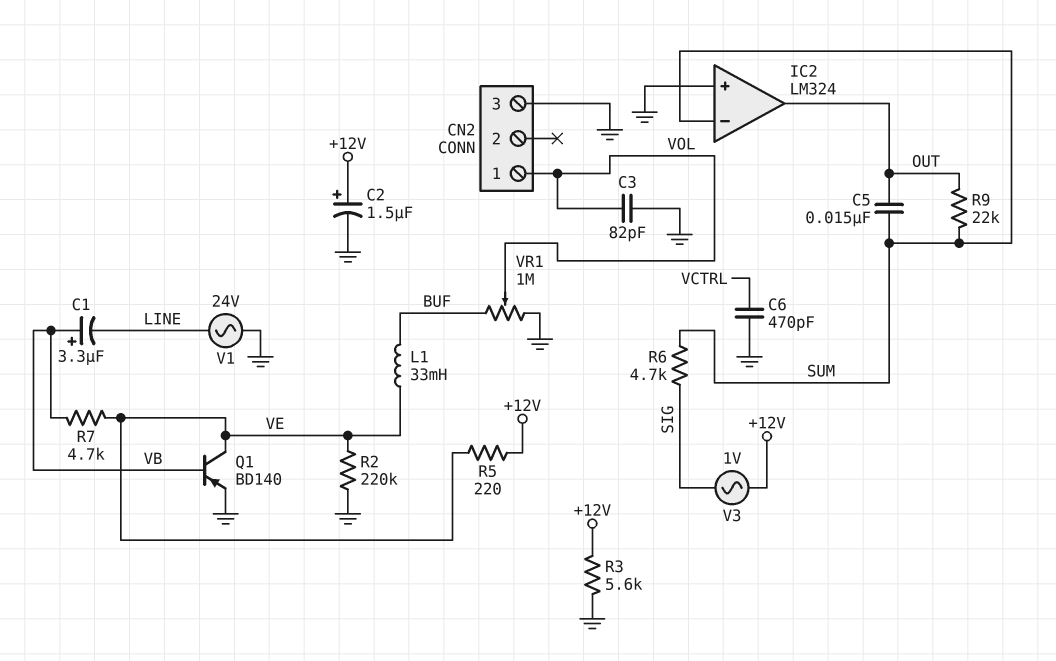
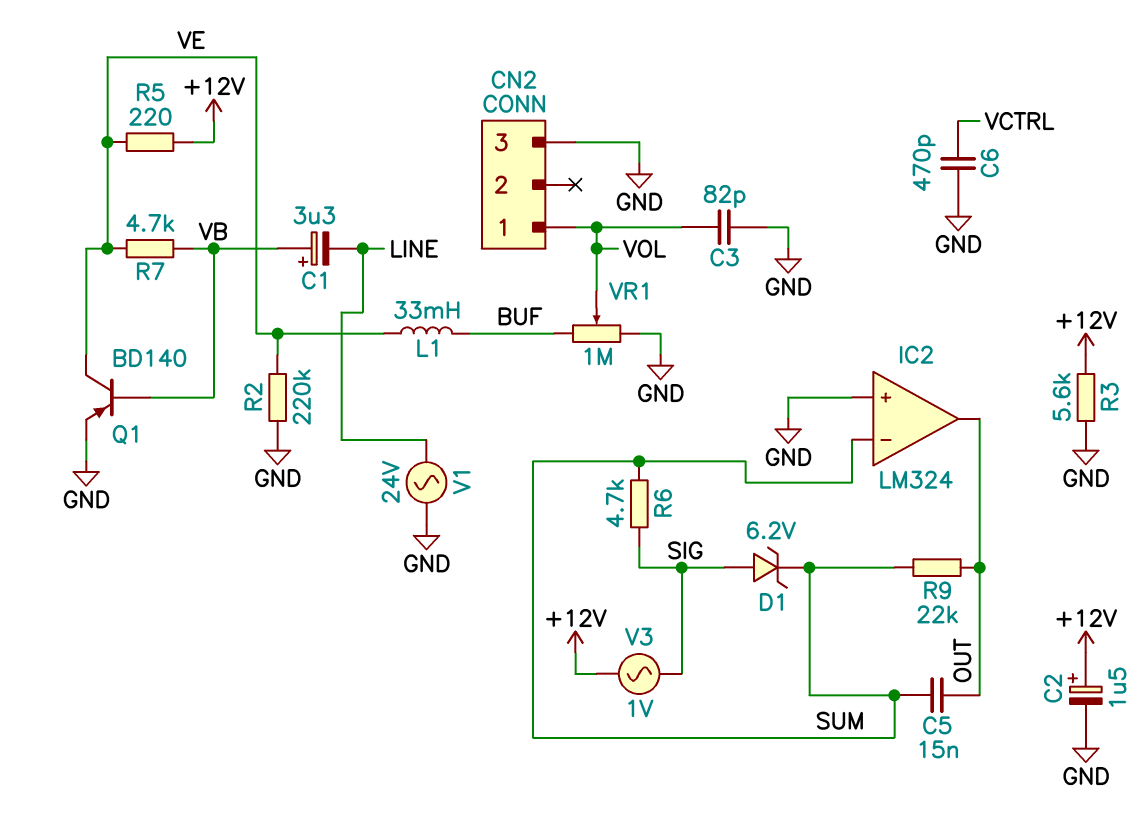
D1: none -> zener 6.2V (A SIG, K SUM)

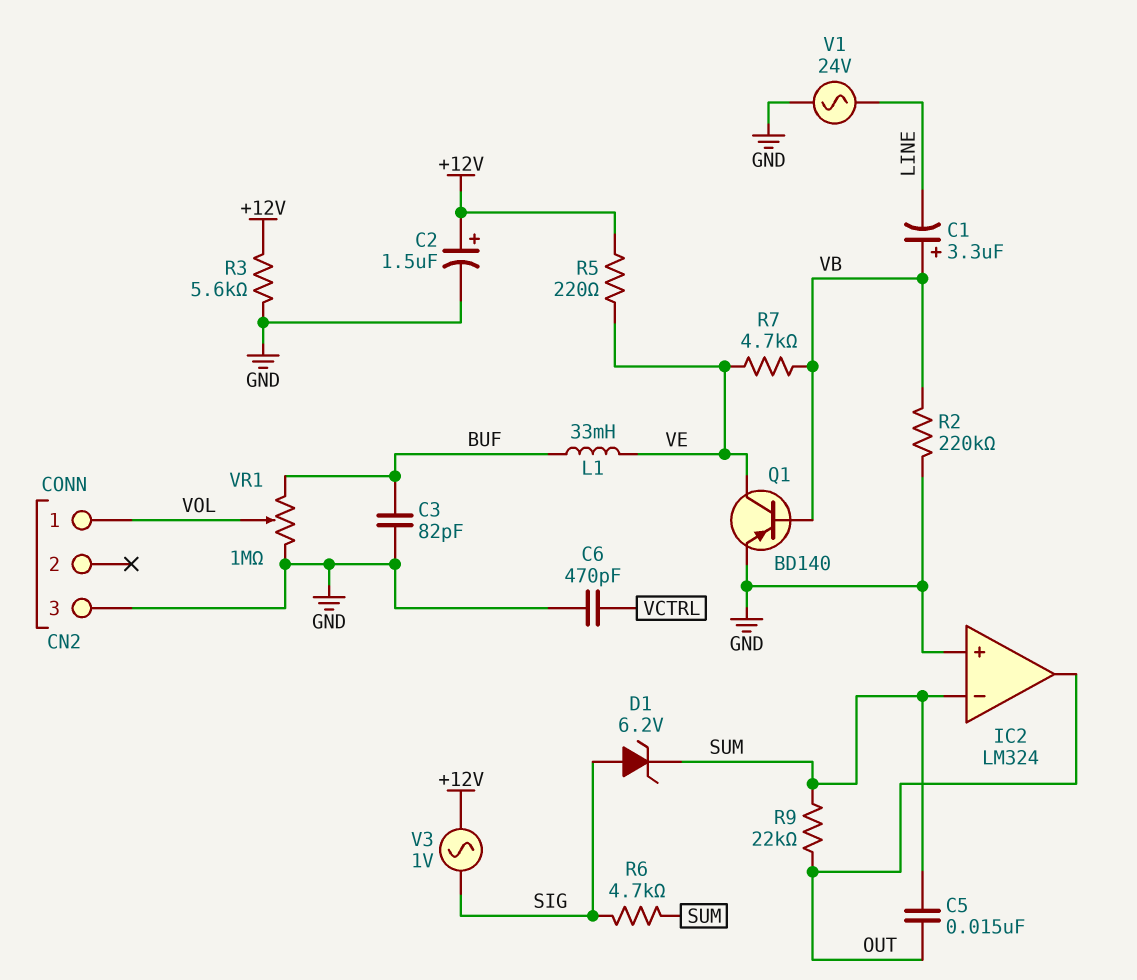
C3: 82pF (GND, VOL) -> 82pF (BUF, GND)
R2: 220k (GND, VE) -> 220k (GND, VB)

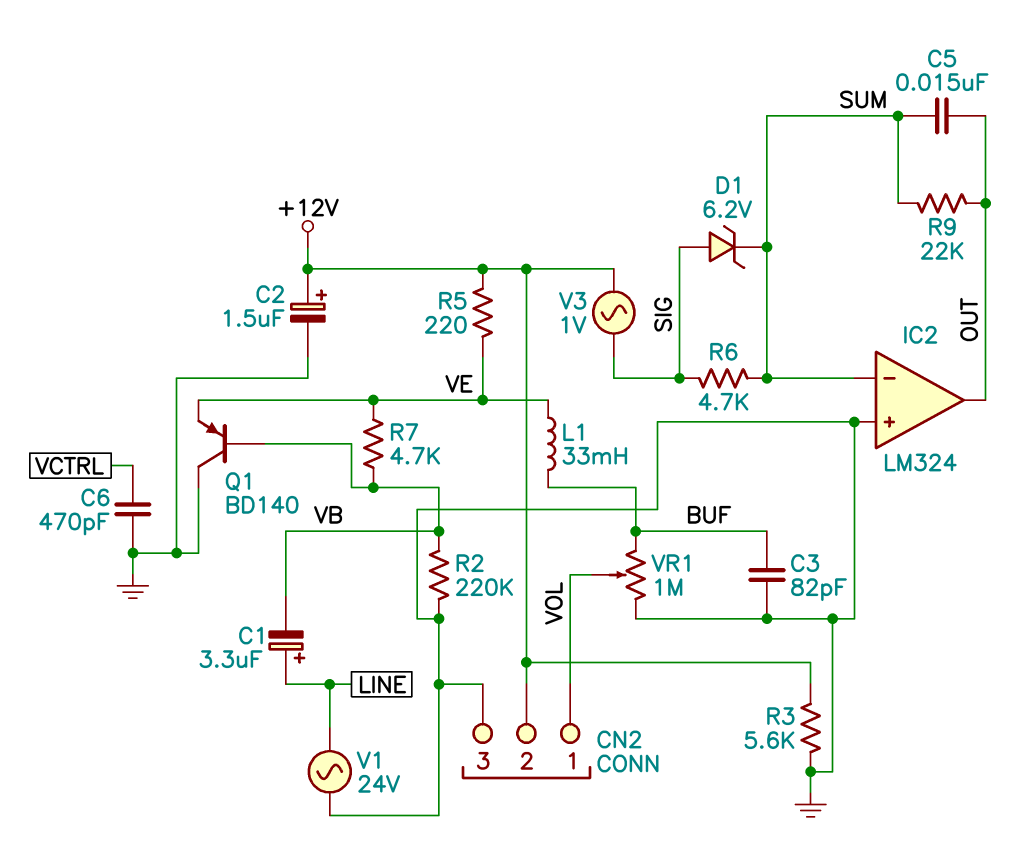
C1: 3.3uF (plus VB, minus LINE) -> 3.3uF (plus LINE, minus VB)
CN2 pin 2: none -> +12V
Q1: PNP BD140 (B VB, C VE, E GND) -> PNP BD140 (B VB, C GND, E VE)

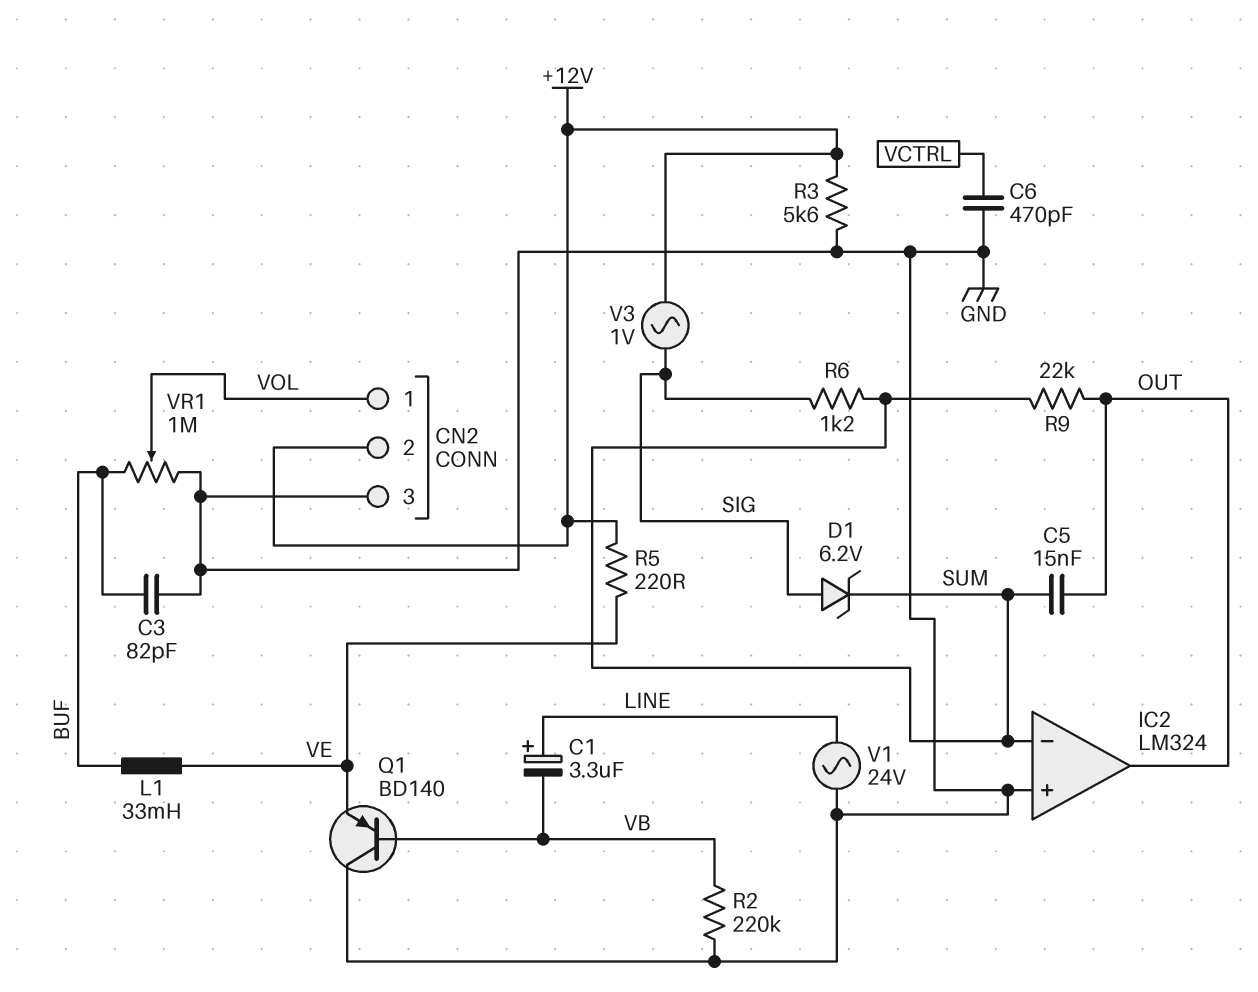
C2: 1.5uF (plus +12V, minus GND) -> none
R6: 4.7k (SIG, SUM) -> 1.2k (SIG, SUM)
R7: 4.7k (VB, VE) -> none

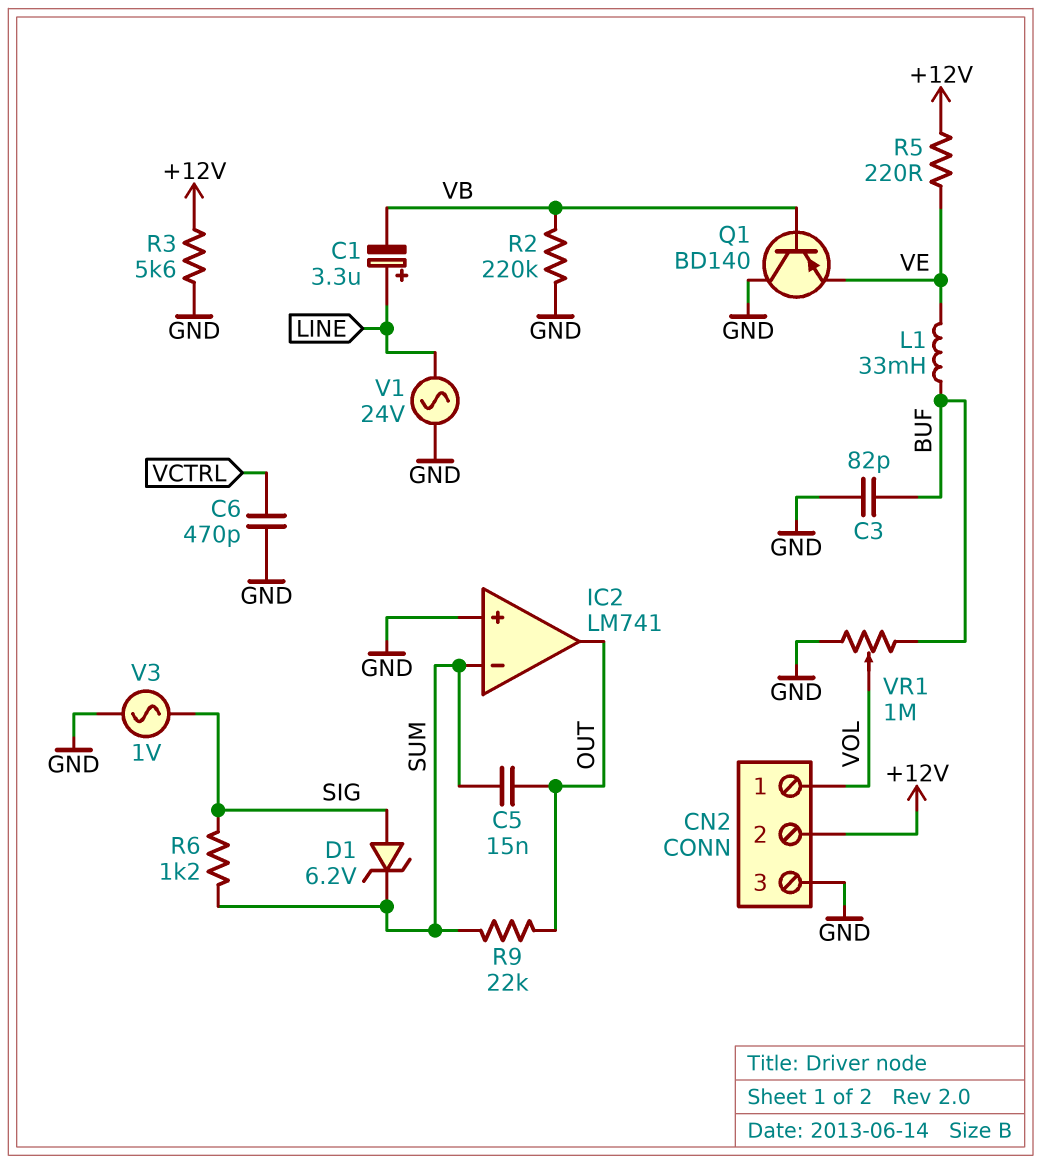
IC2: LM324 -> LM741
V3: AC 1V (+12V, SIG) -> AC 1V (GND, SIG)

